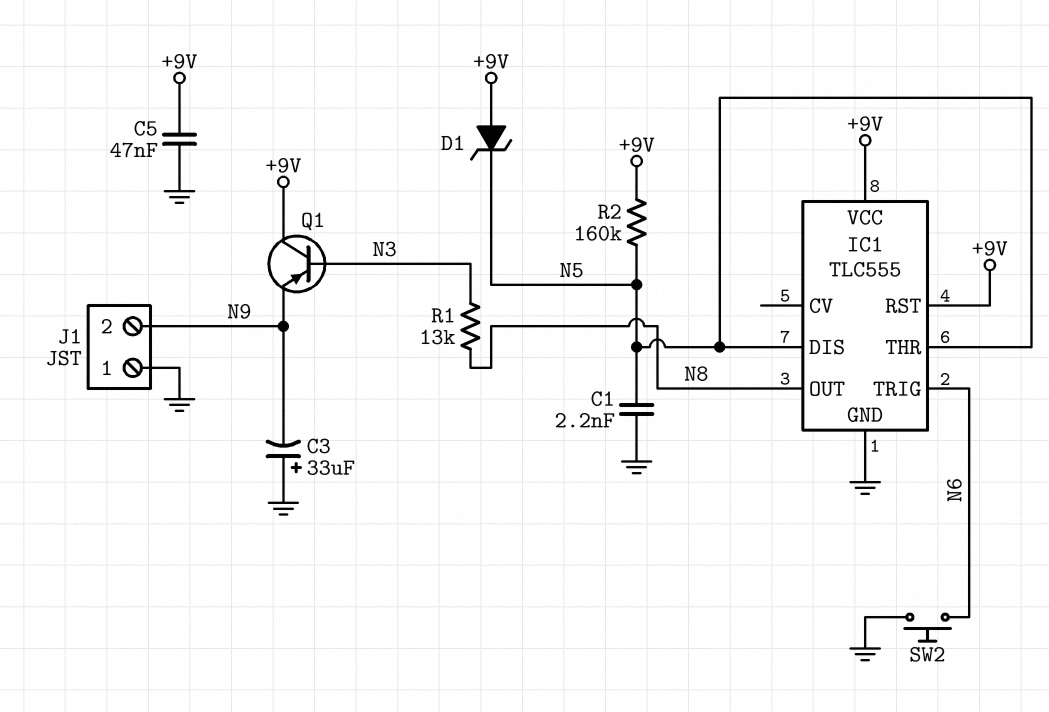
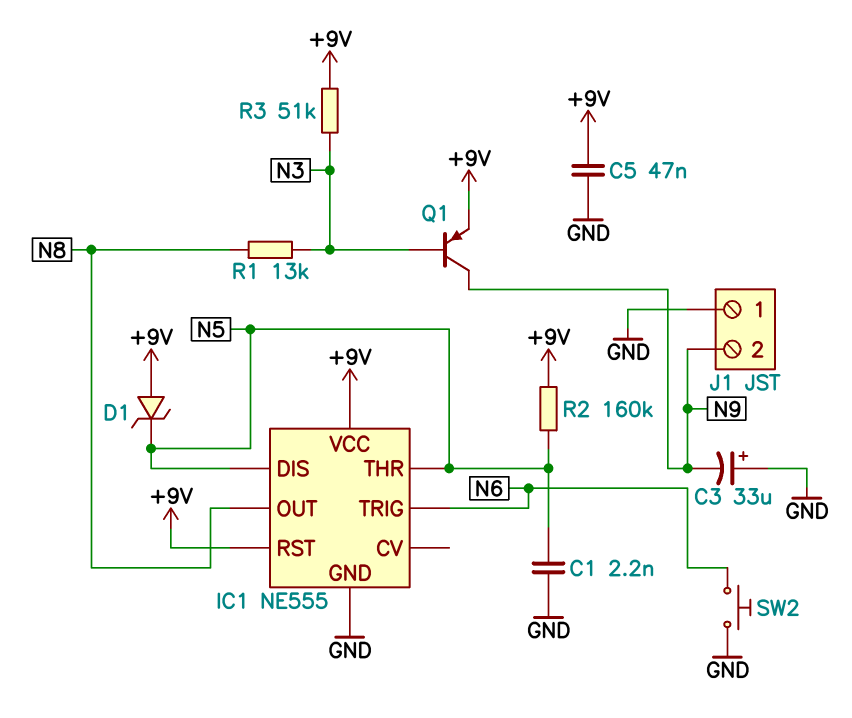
IC1: TLC555 -> NE555
Q1: PNP (B N3, C +9V, E N9) -> PNP (B N3, C N9, E +9V)
R3: none -> 51k (+9V, N3)

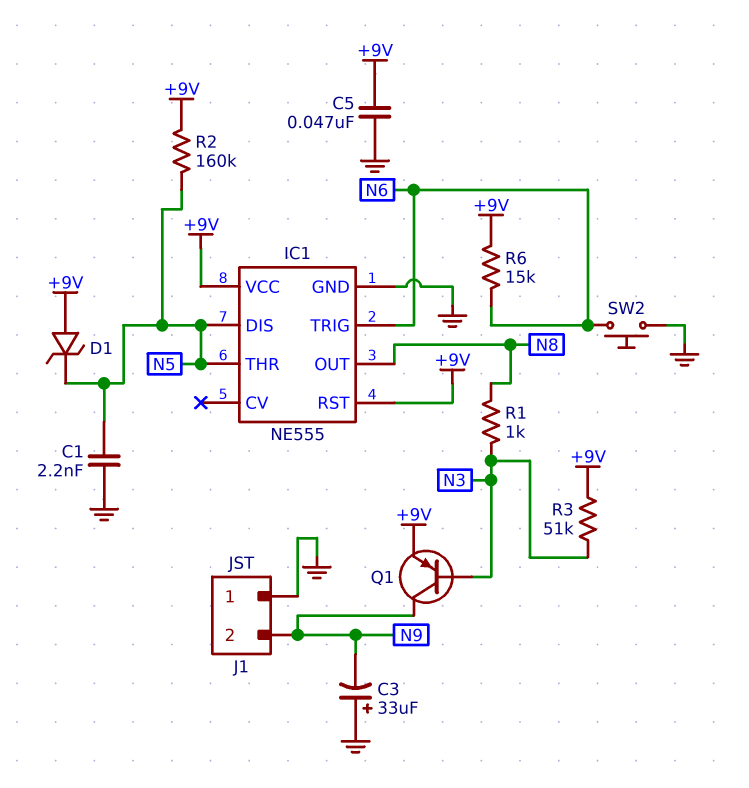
R1: 13k (N3, N8) -> 1k (N3, N8)
R6: none -> 15k (+9V, N6)

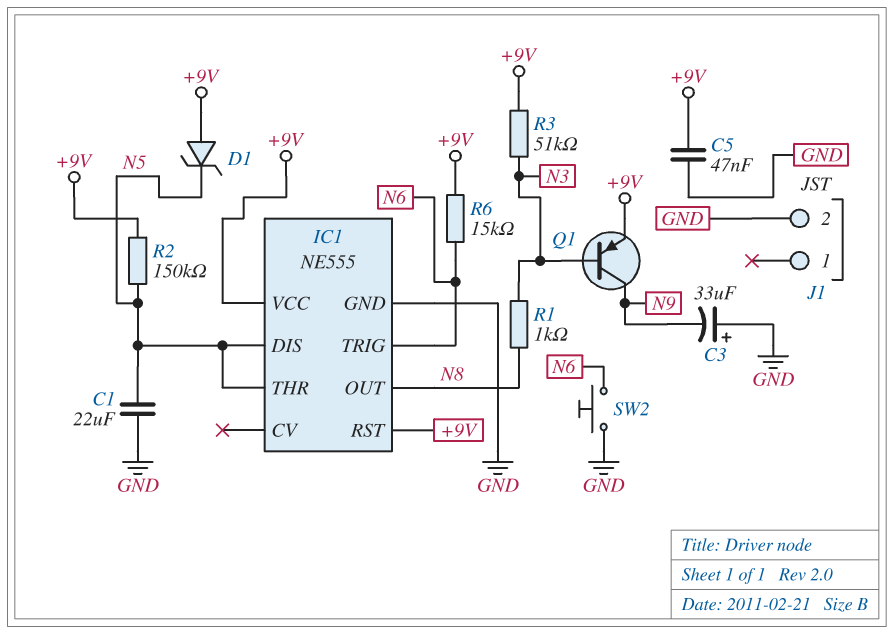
C1: 2.2nF (GND, N5) -> 22uF (GND, N5)
J1 pin 1: GND -> none
J1 pin 2: N9 -> GND
R2: 160k (+9V, N5) -> 150k (+9V, N5)

